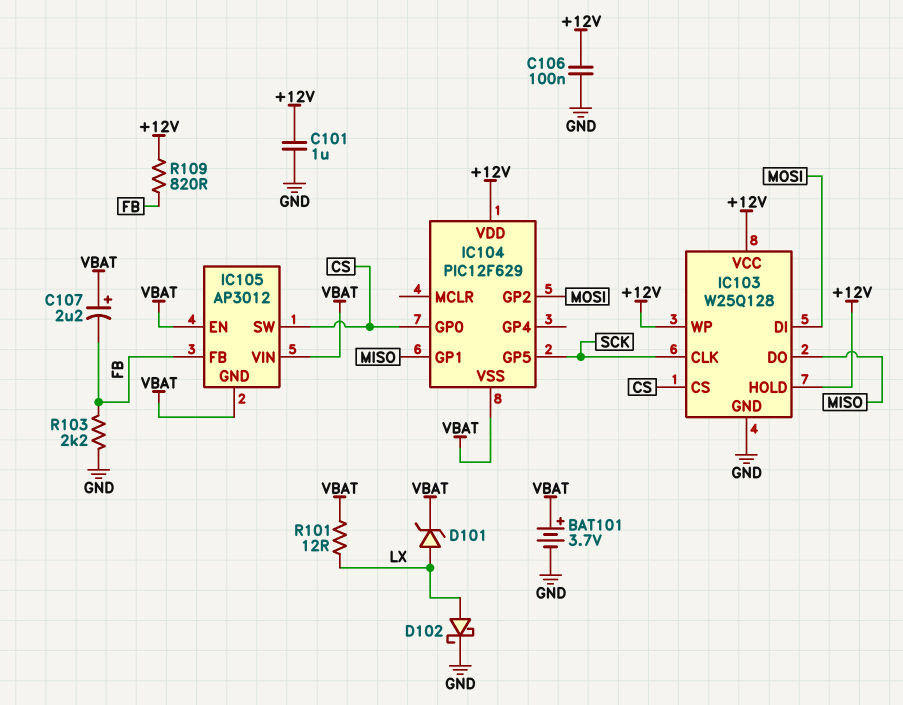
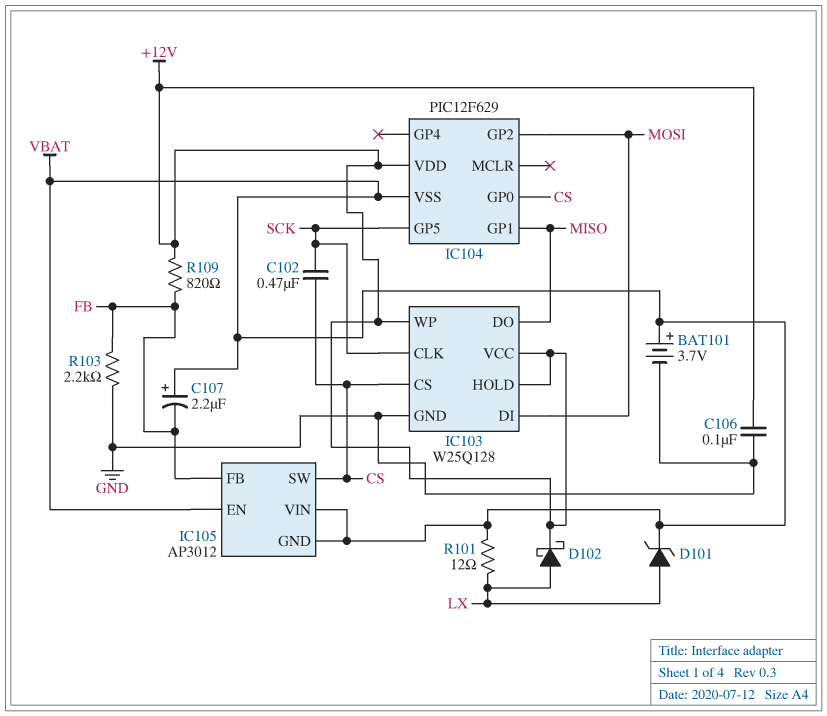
C101: 1uF (+12V, GND) -> none
C102: none -> 470nF (CS, SCK)
D102: schottky (A LX, K GND) -> schottky (A LX, K +12V)

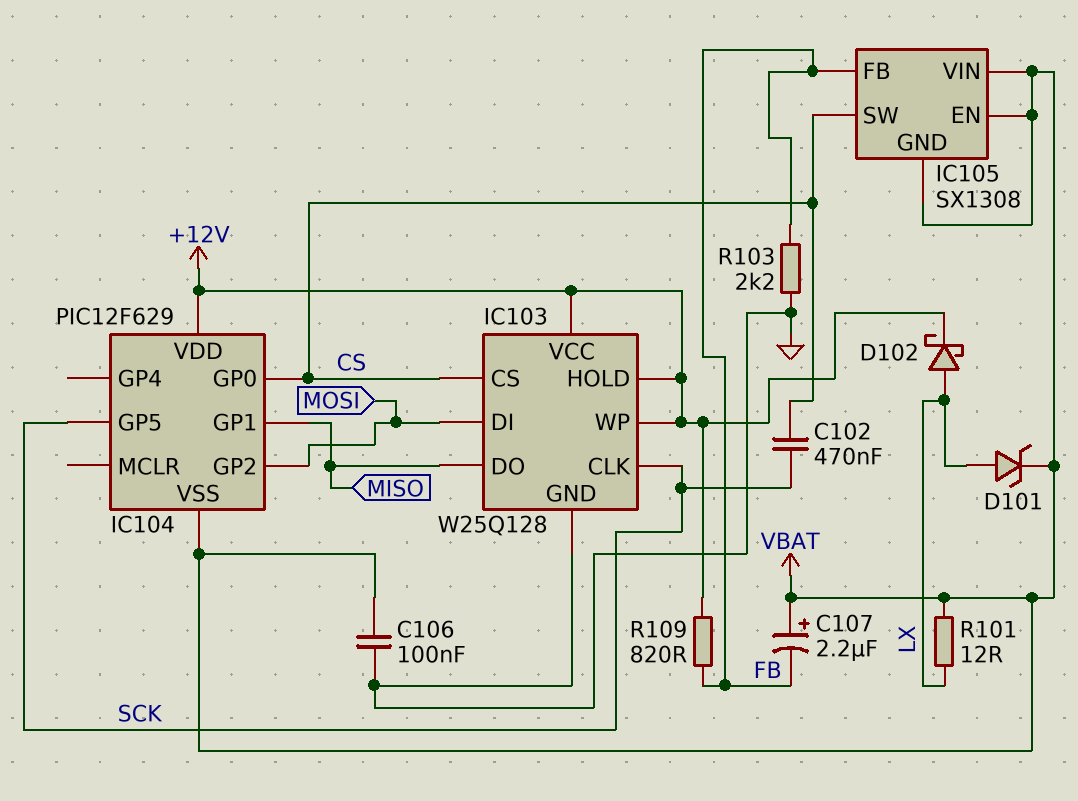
BAT101: 3.7V (plus VBAT, minus GND) -> none
C106: 100nF (+12V, GND) -> 100nF (GND, VBAT)
IC105: AP3012 -> SX1308

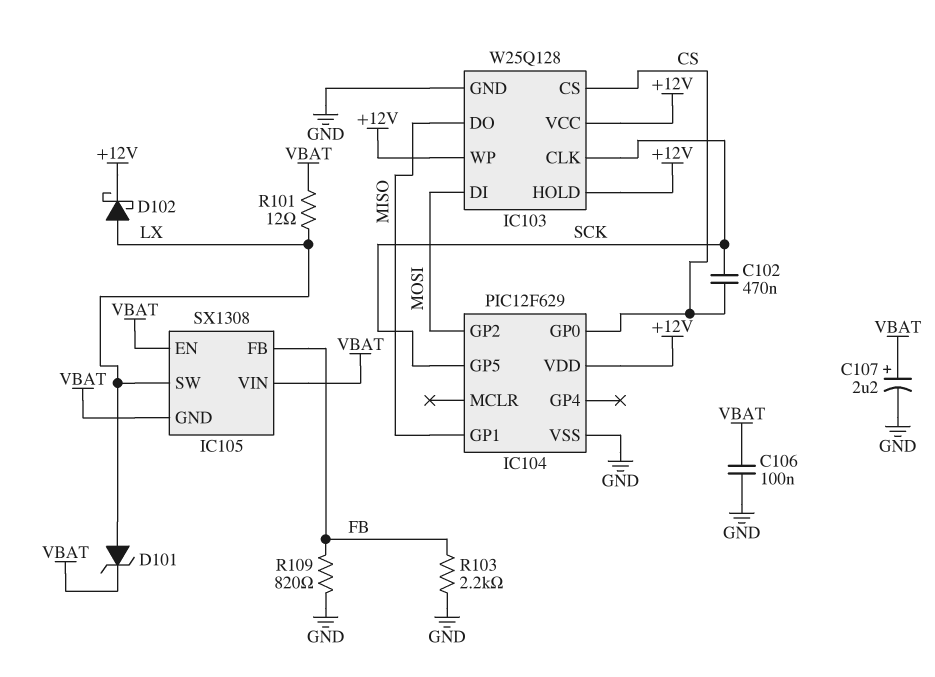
C107: 2.2uF (plus VBAT, minus FB) -> 2.2uF (plus VBAT, minus GND)
IC104 pin VSS: VBAT -> GND
IC105 pin SW: CS -> LX
R109: 820 (+12V, FB) -> 820 (FB, GND)

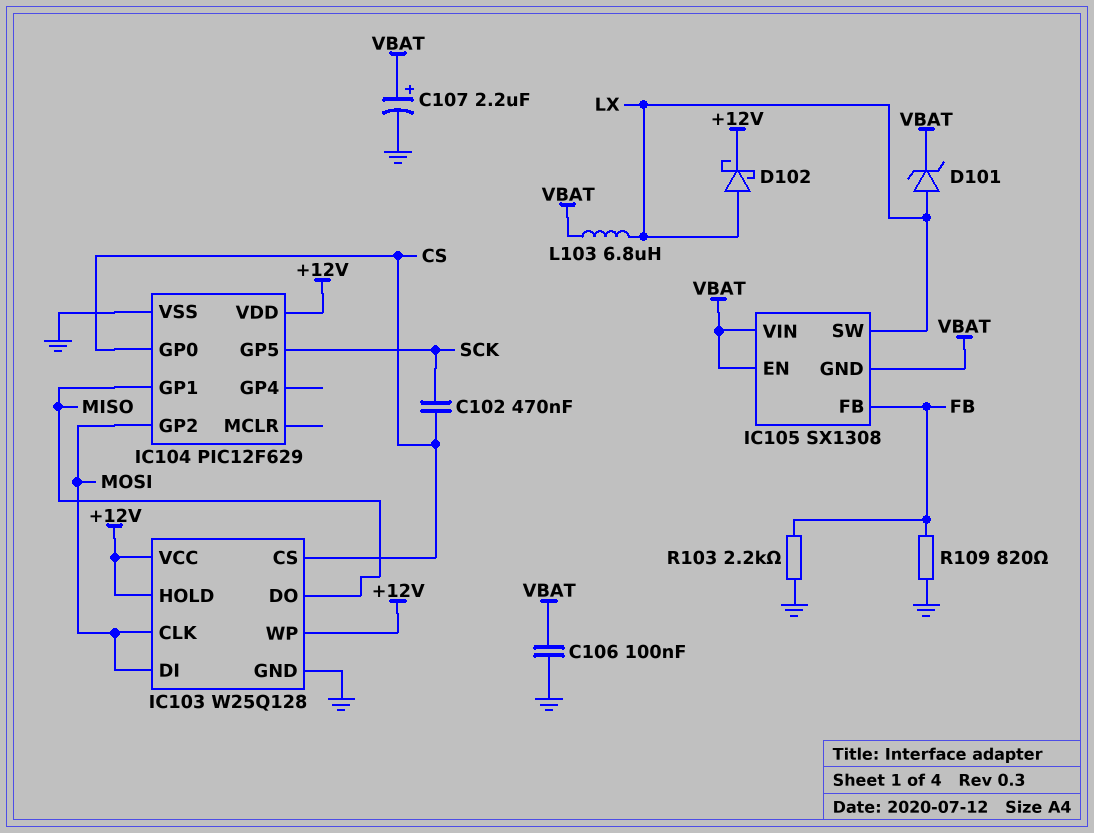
IC103 pin CLK: SCK -> MOSI
L103: none -> 6.8uH (LX, VBAT)
R101: 12 (LX, VBAT) -> none

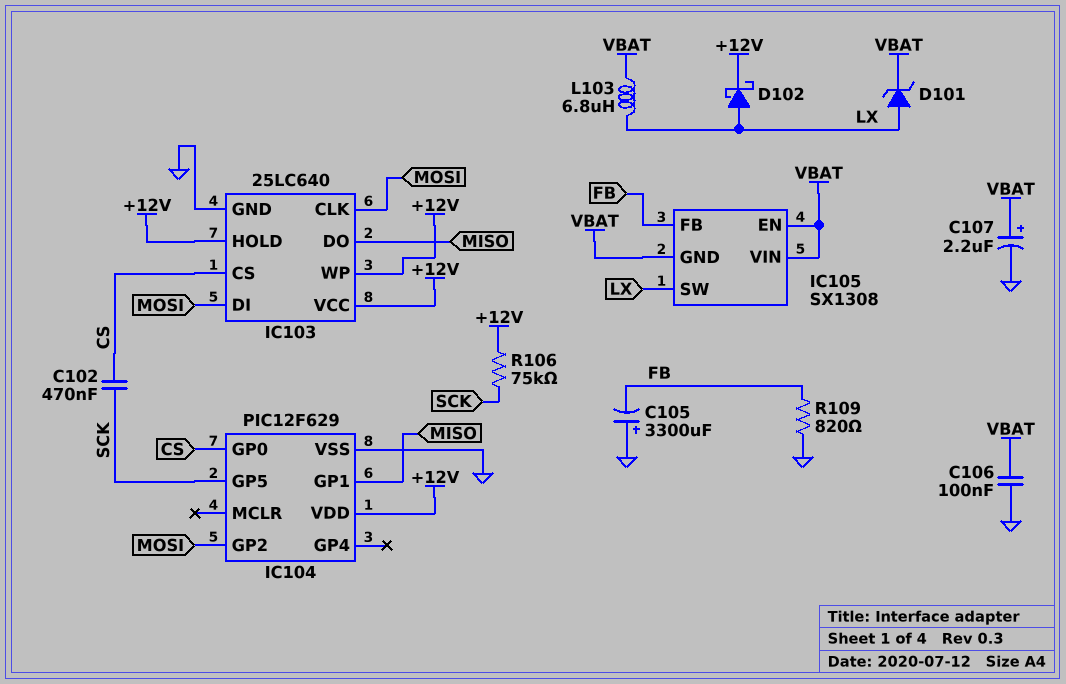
C105: none -> 3300uF (plus GND, minus FB)
IC103: W25Q128 -> 25LC640
R103: 2.2k (FB, GND) -> none
R106: none -> 75k (+12V, SCK)

